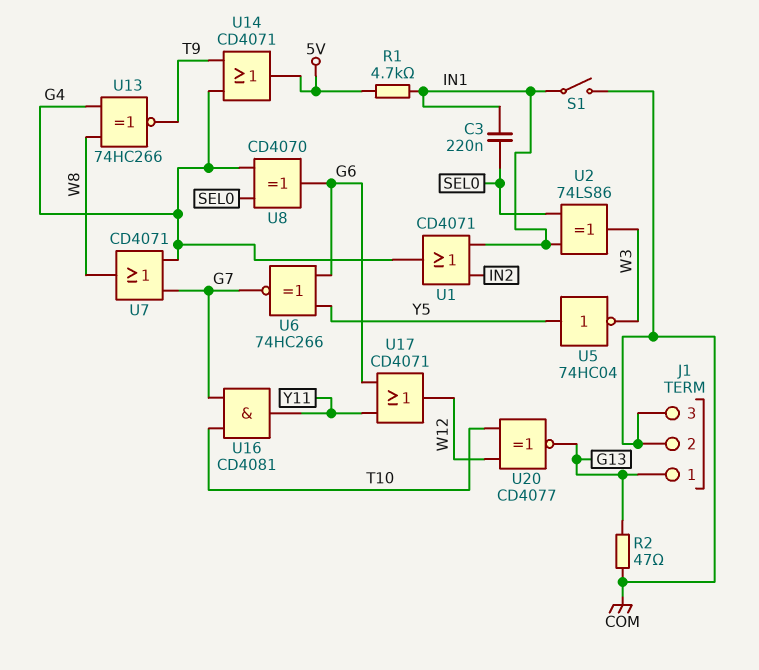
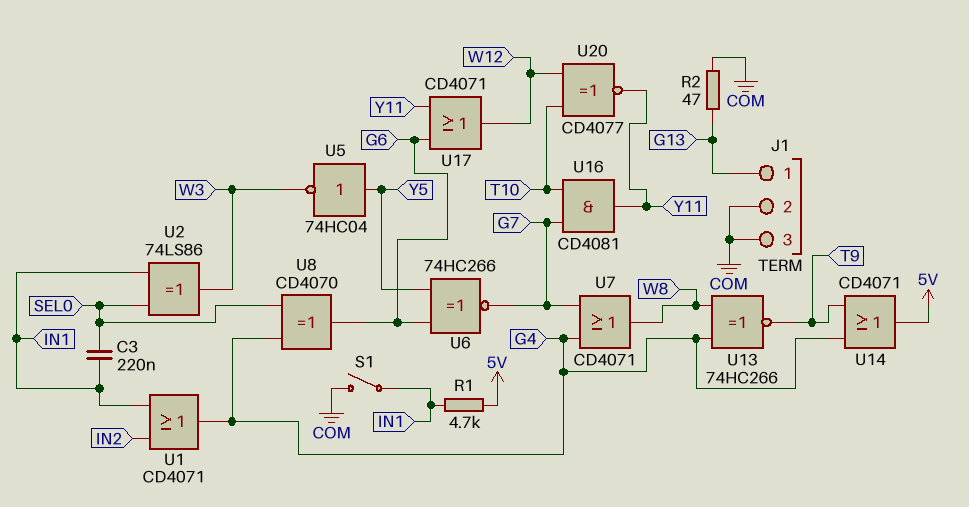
U20: XNOR CD4077 (in T10, in W12, out G13) -> XNOR CD4077 (in T10, in W12, out Y11)

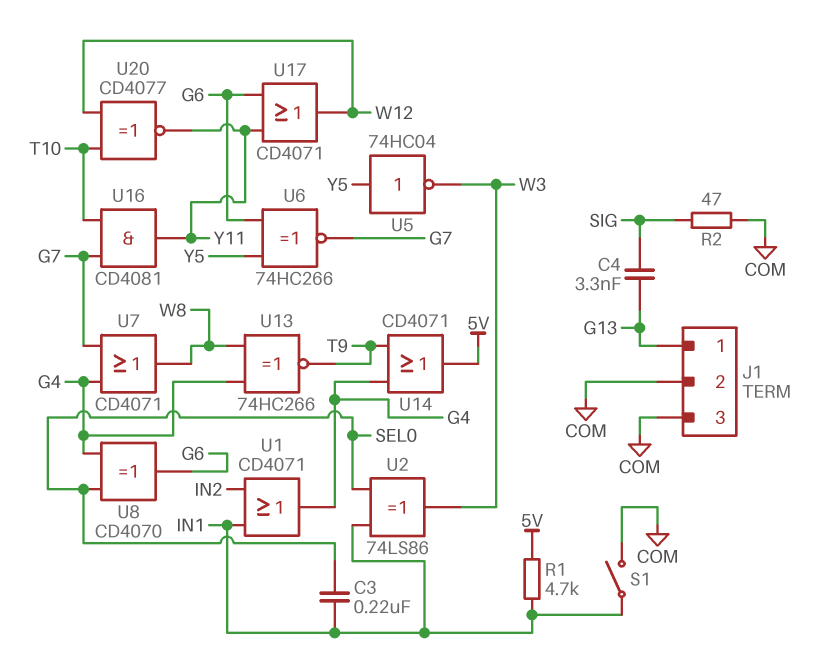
C4: none -> 3.3nF (G13, SIG)
R2: 47 (COM, G13) -> 47 (COM, SIG)

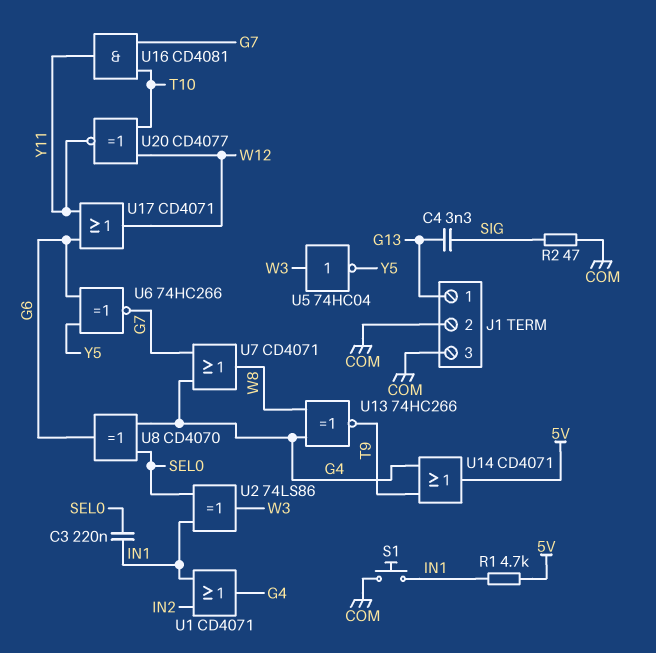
S1: switch (COM, IN1) -> button (COM, IN1)
U5: NOT 74HC04 (in Y5, out W3) -> NOT 74HC04 (in W3, out Y5)

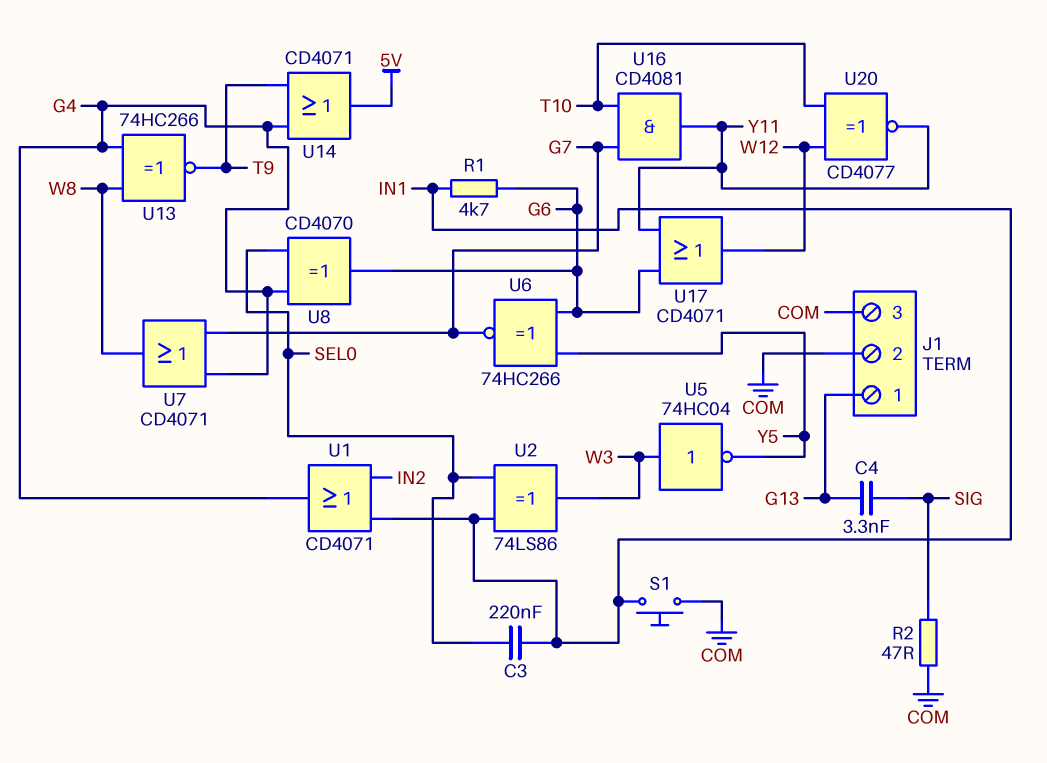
R1: 4.7k (5V, IN1) -> 4.7k (G6, IN1)

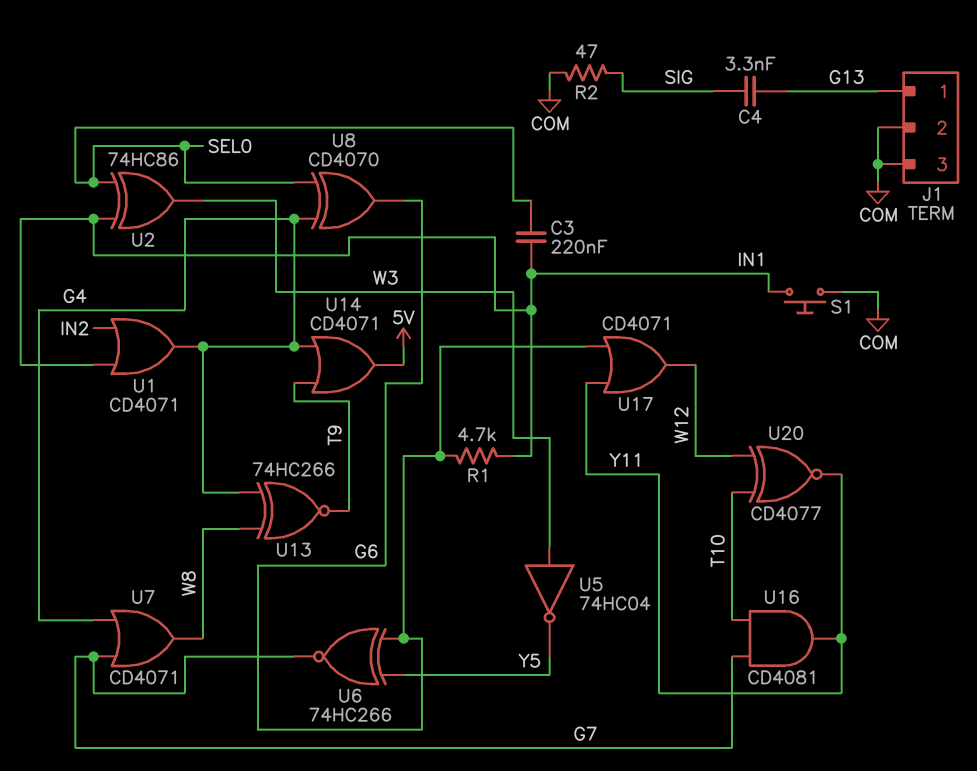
U2: XOR 74LS86 (in IN1, in SEL0, out W3) -> XOR 74HC86 (in IN1, in SEL0, out W3)

